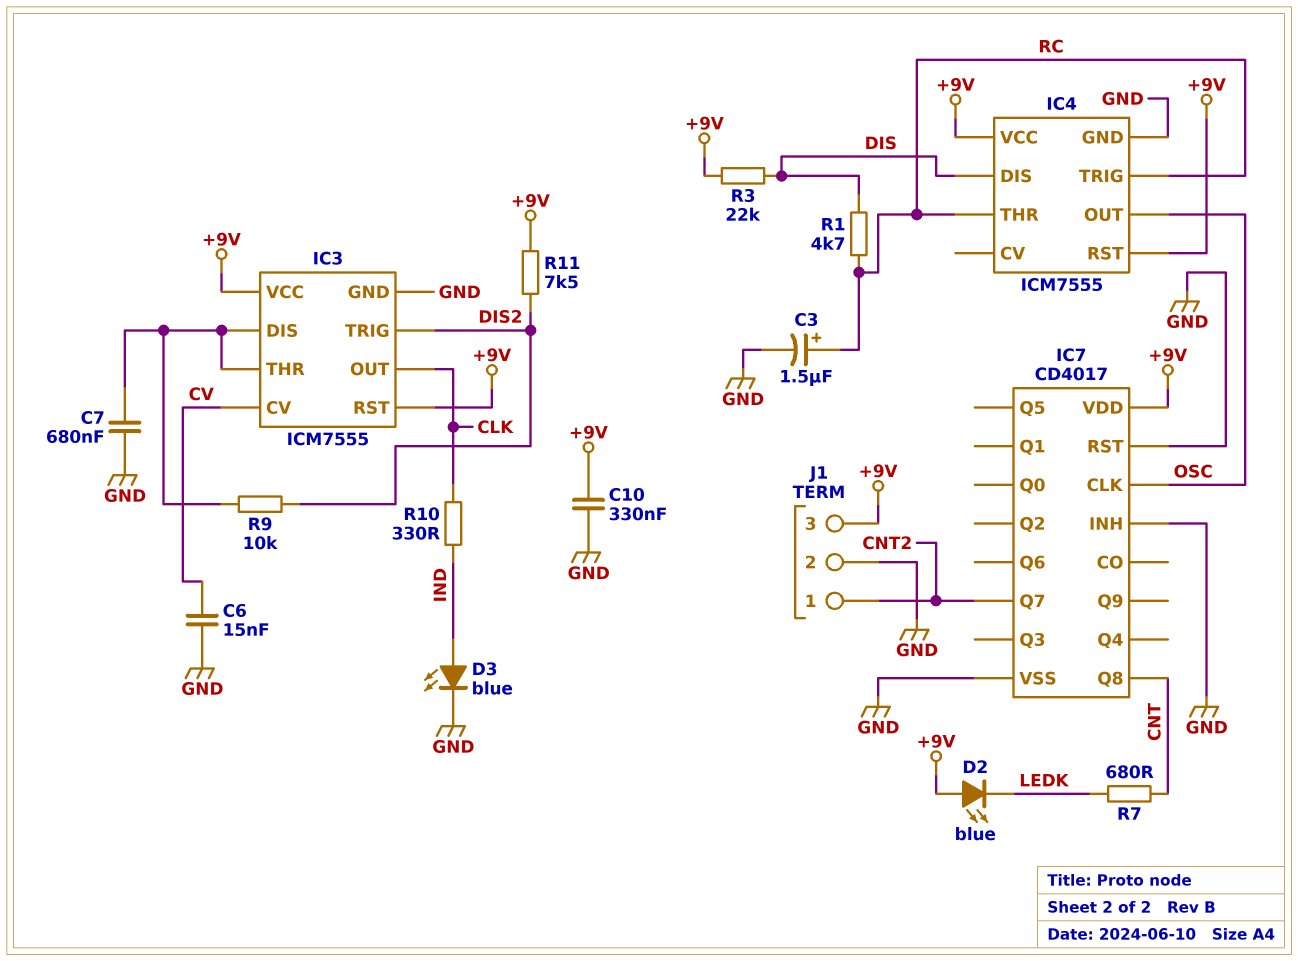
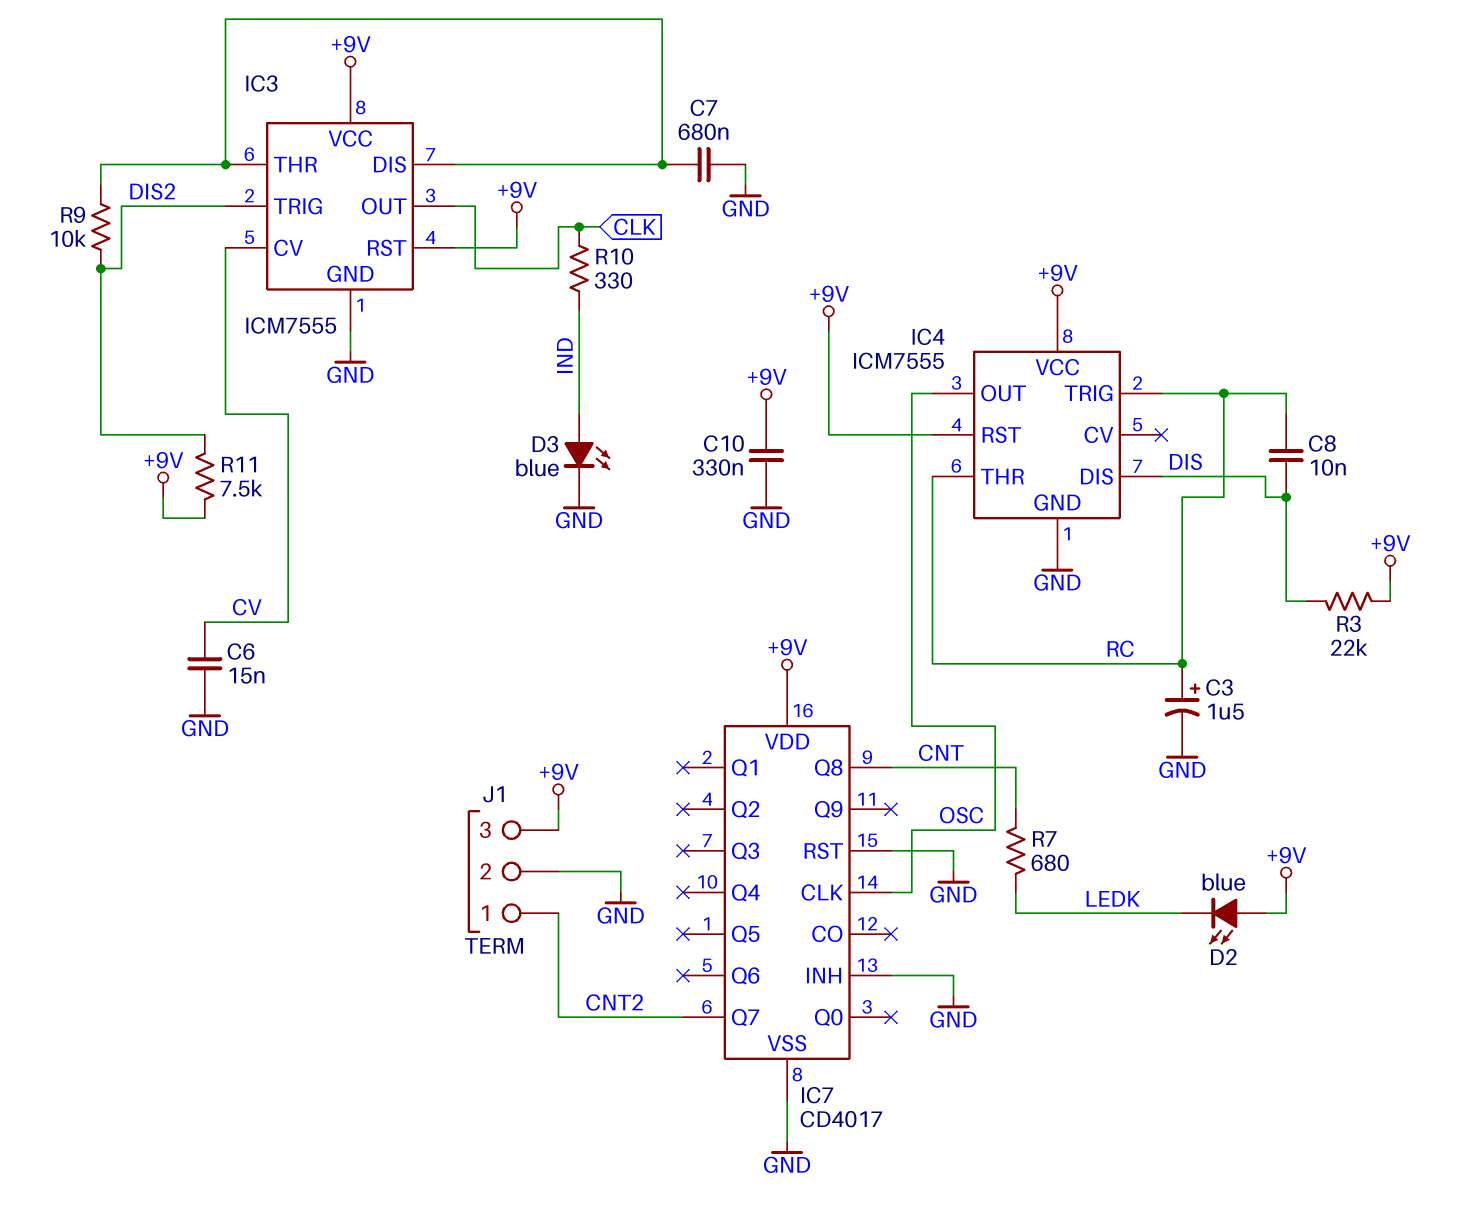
C8: none -> 10nF (DIS, RC)
R1: 4.7k (DIS, RC) -> none

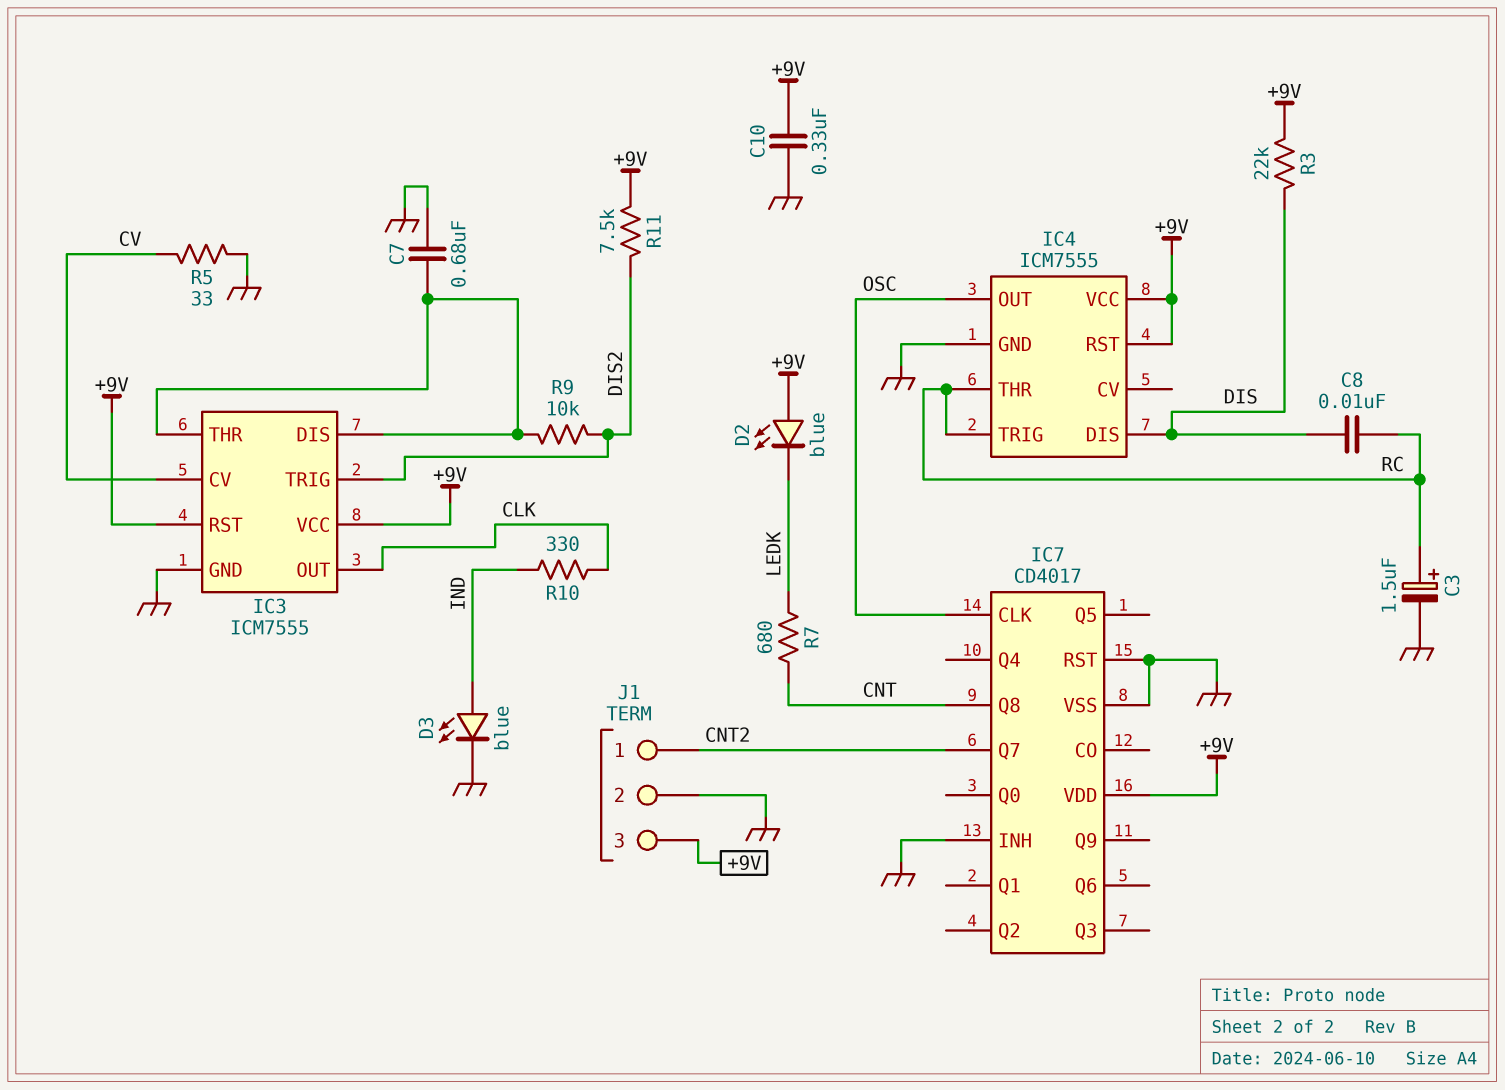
C6: 15nF (CV, GND) -> none
R5: none -> 33 (CV, GND)

